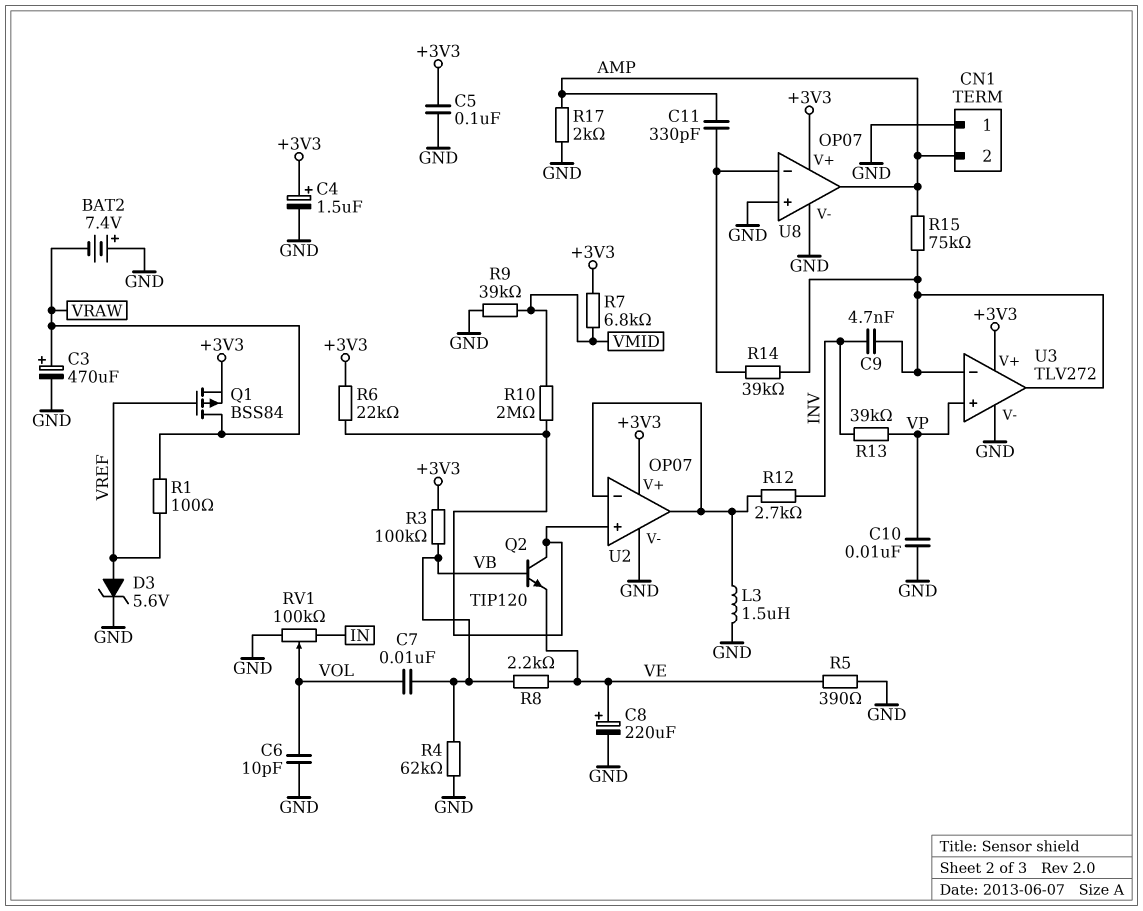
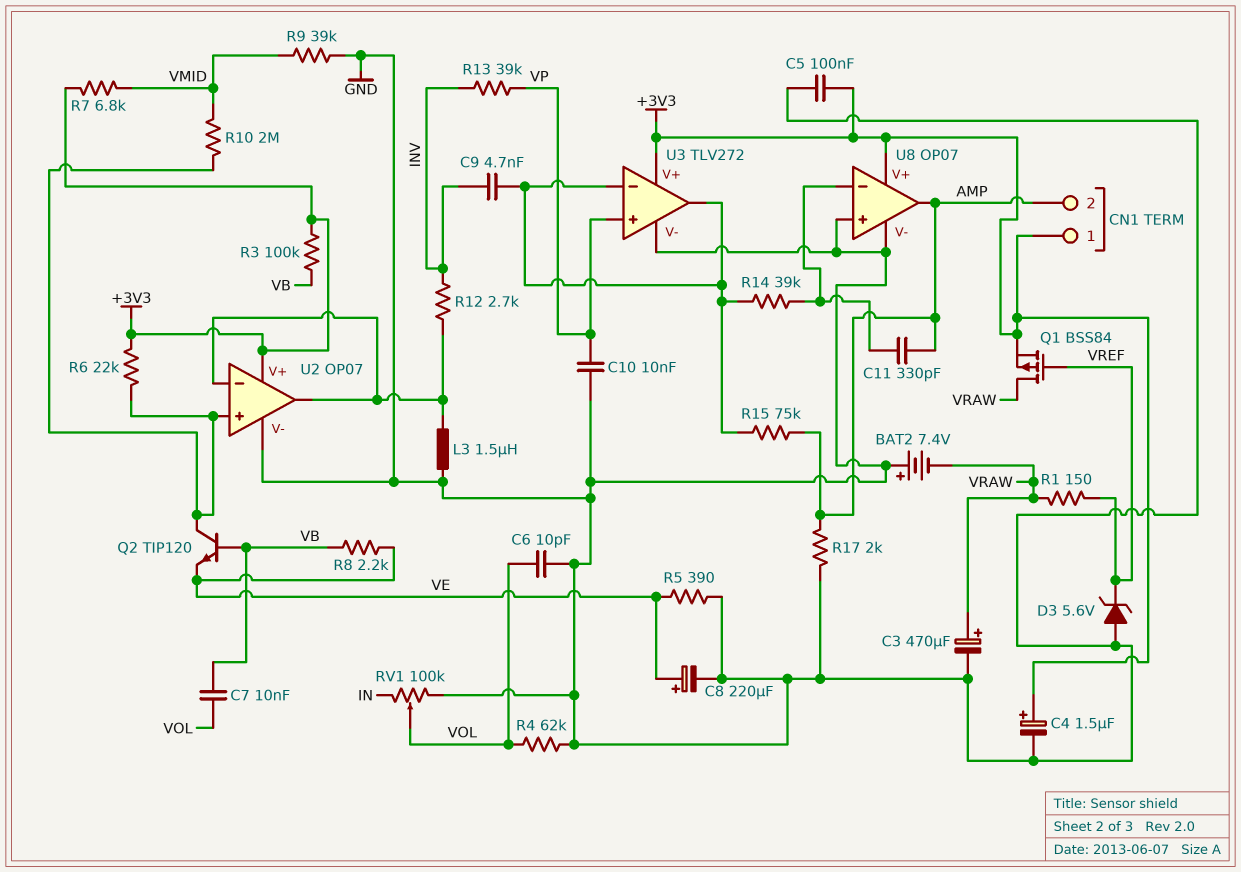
CN1 pin 1: GND -> +3V3
D3: zener 5.6V (A VREF, K GND) -> zener 5.6V (A GND, K VREF)
R1: 100 (VRAW, VREF) -> 150 (VRAW, VREF)
R4: 62k (GND, VB) -> 62k (GND, VOL)

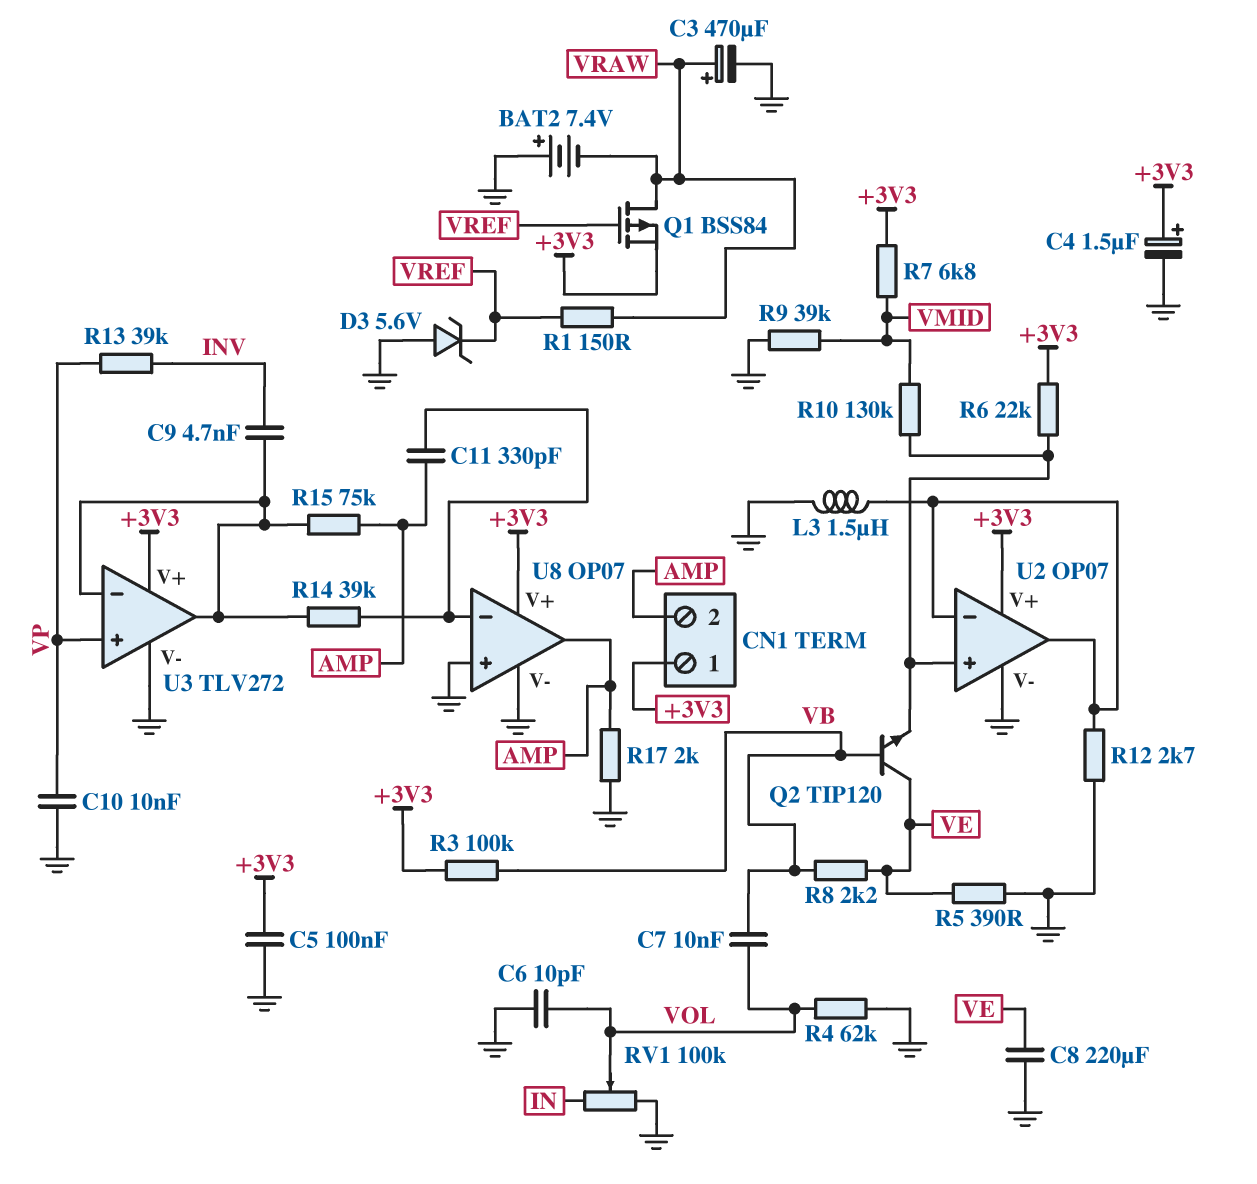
C8: 220uF (plus VE, minus GND) -> 220uF (GND, VE)
Q2: NPN TIP120 (B VB, C U2/in+, E VE) -> NPN TIP120 (B VB, C VE, E U2/in+)
R10: 2M (U2/in+, VMID) -> 130k (U2/in+, VMID)
R12: 2.7k (INV, U2/in-) -> 2.7k (GND, U2/in-)

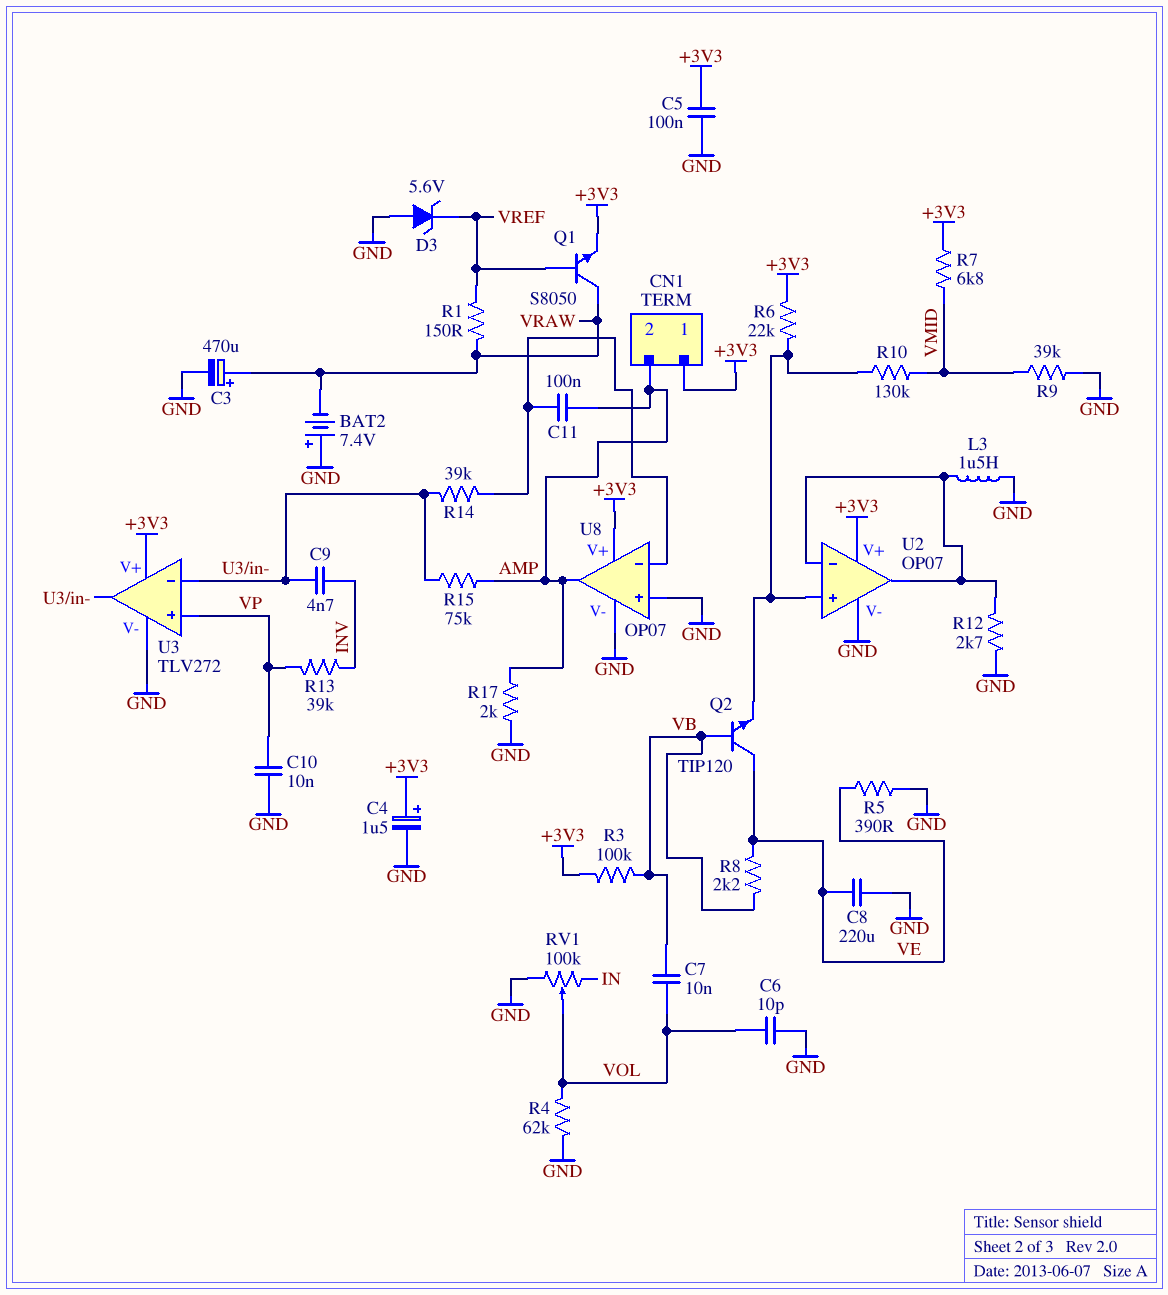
C11: 330pF (AMP, U8/in-) -> 100nF (AMP, U8/in-)
Q1: PMOS BSS84 (G VREF, D VRAW, S +3V3) -> NPN S8050 (B VREF, C VRAW, E +3V3)

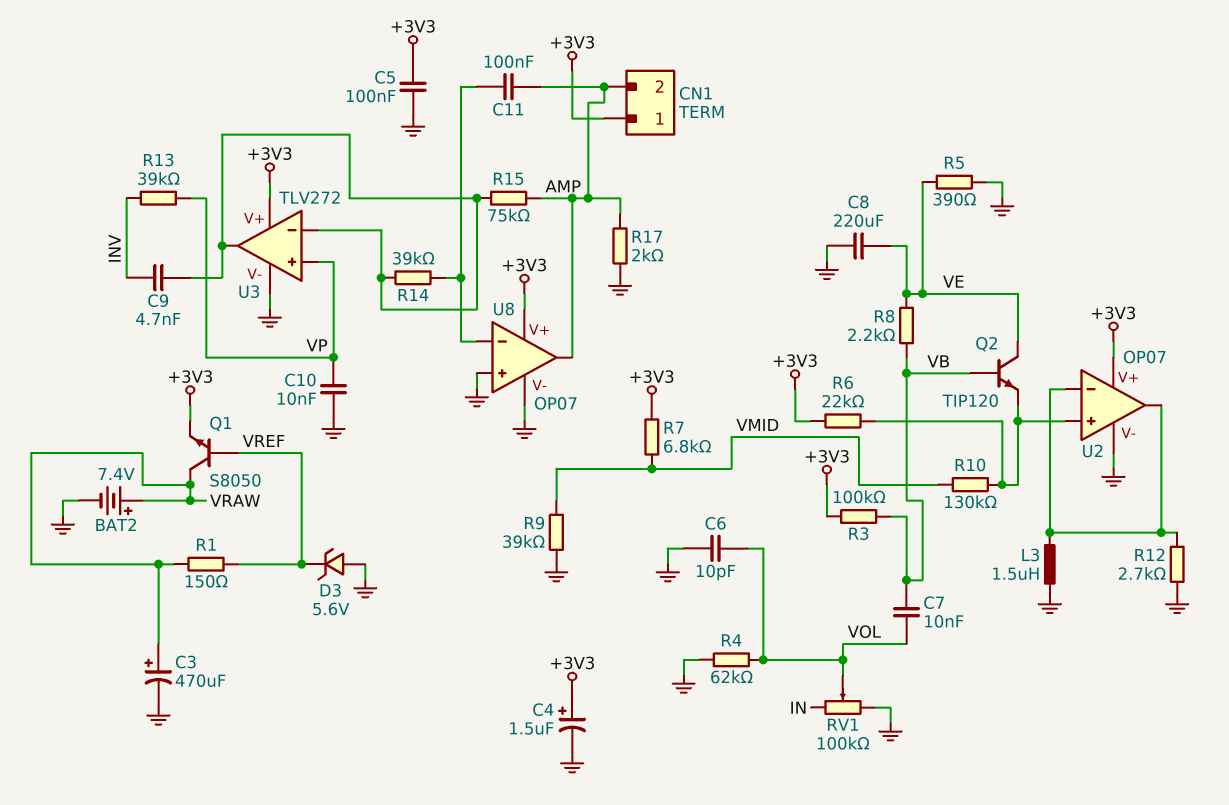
BAT2: 7.4V (plus GND, minus VRAW) -> 7.4V (plus VRAW, minus GND)

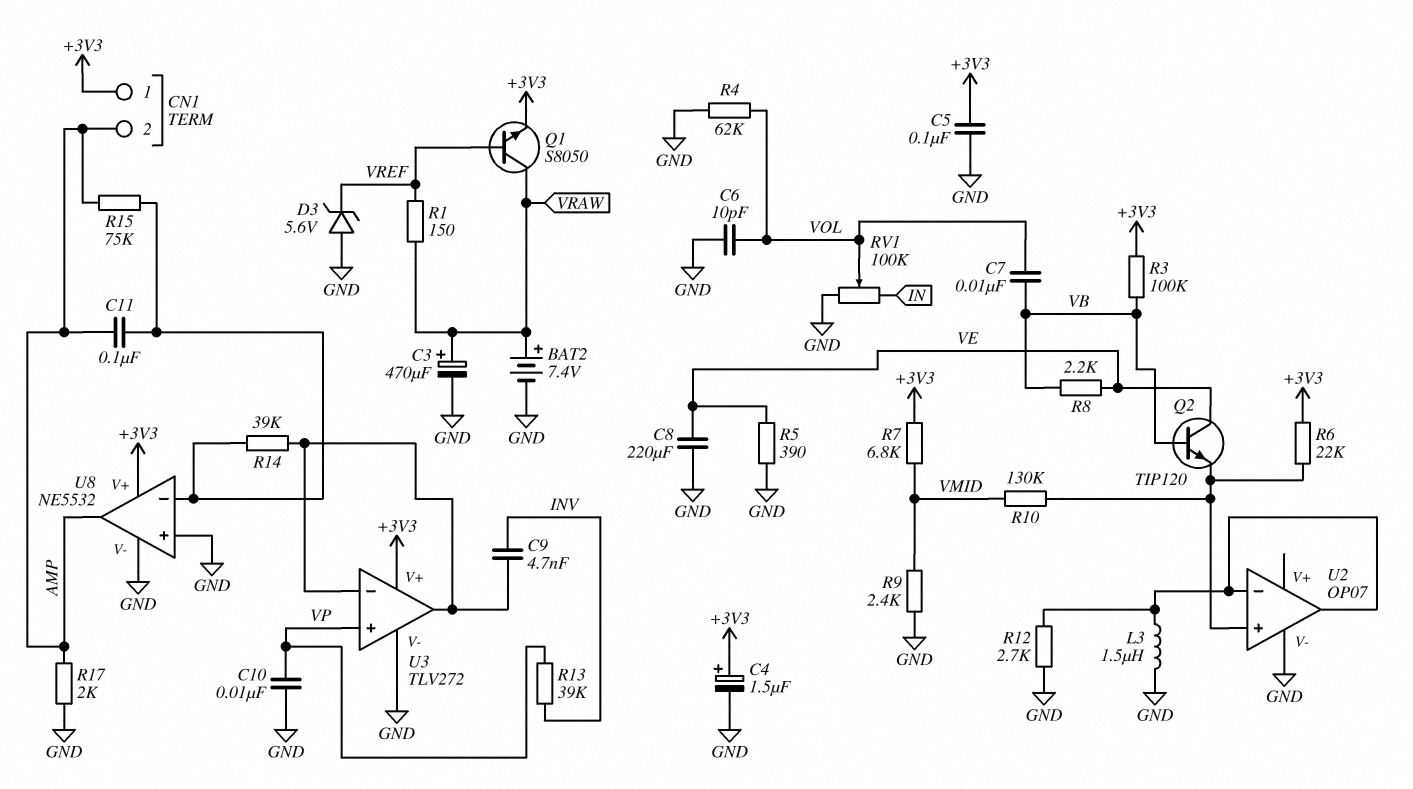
R9: 39k (GND, VMID) -> 2.4k (GND, VMID)
R15: 75k (AMP, U3/in-) -> 75k (AMP, U8/in-)
U2 pin V+: +3V3 -> none
U8: OP07 -> NE5532

